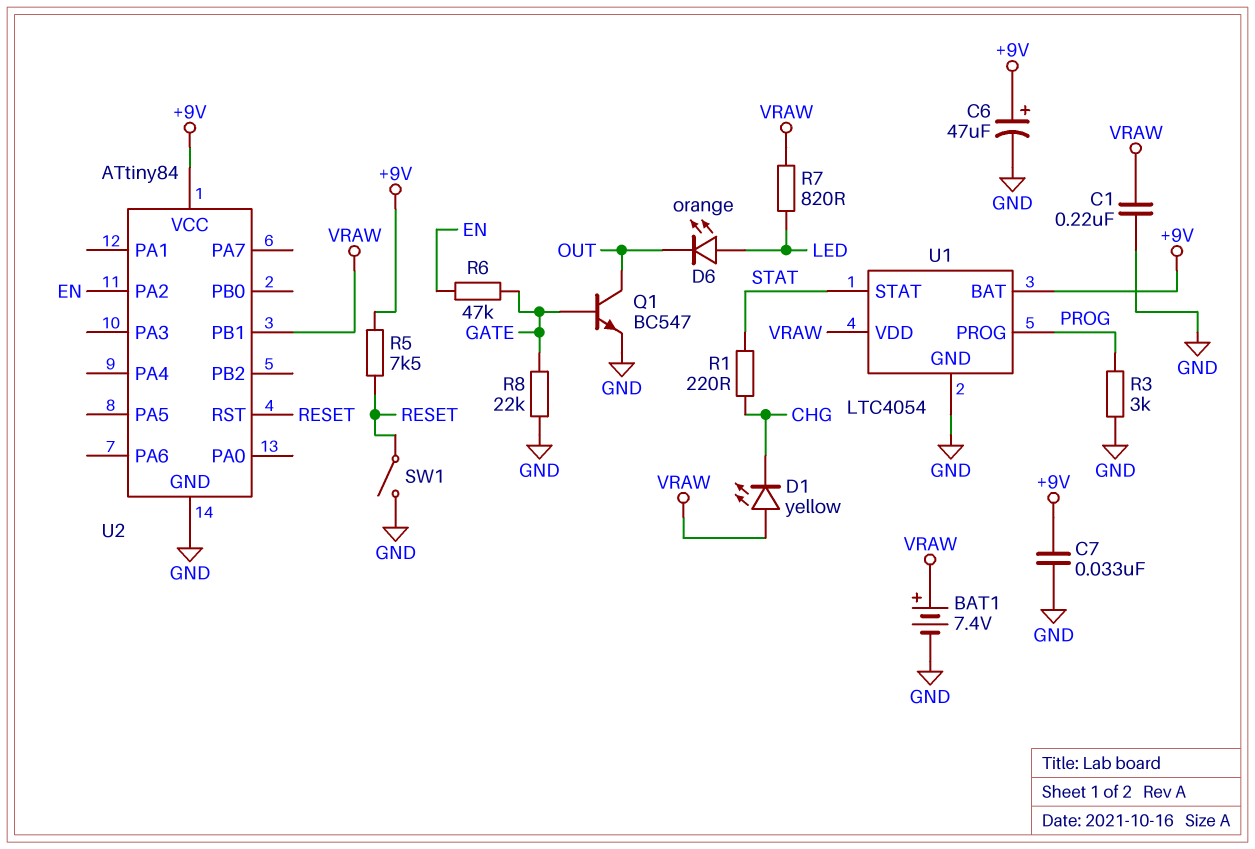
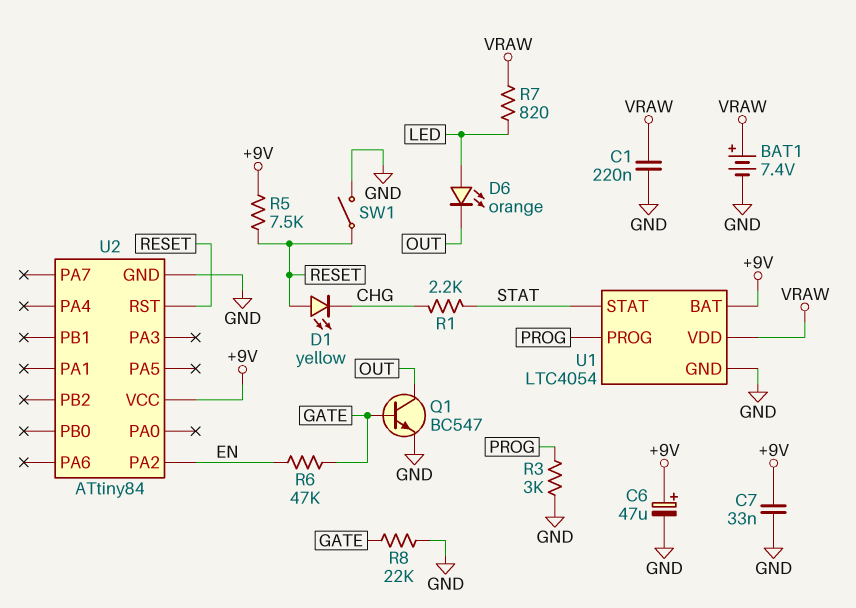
D1: LED yellow (A VRAW, K CHG) -> LED yellow (A RESET, K CHG)
R1: 220 (CHG, STAT) -> 2.2k (CHG, STAT)
U2 pin PB1: VRAW -> none

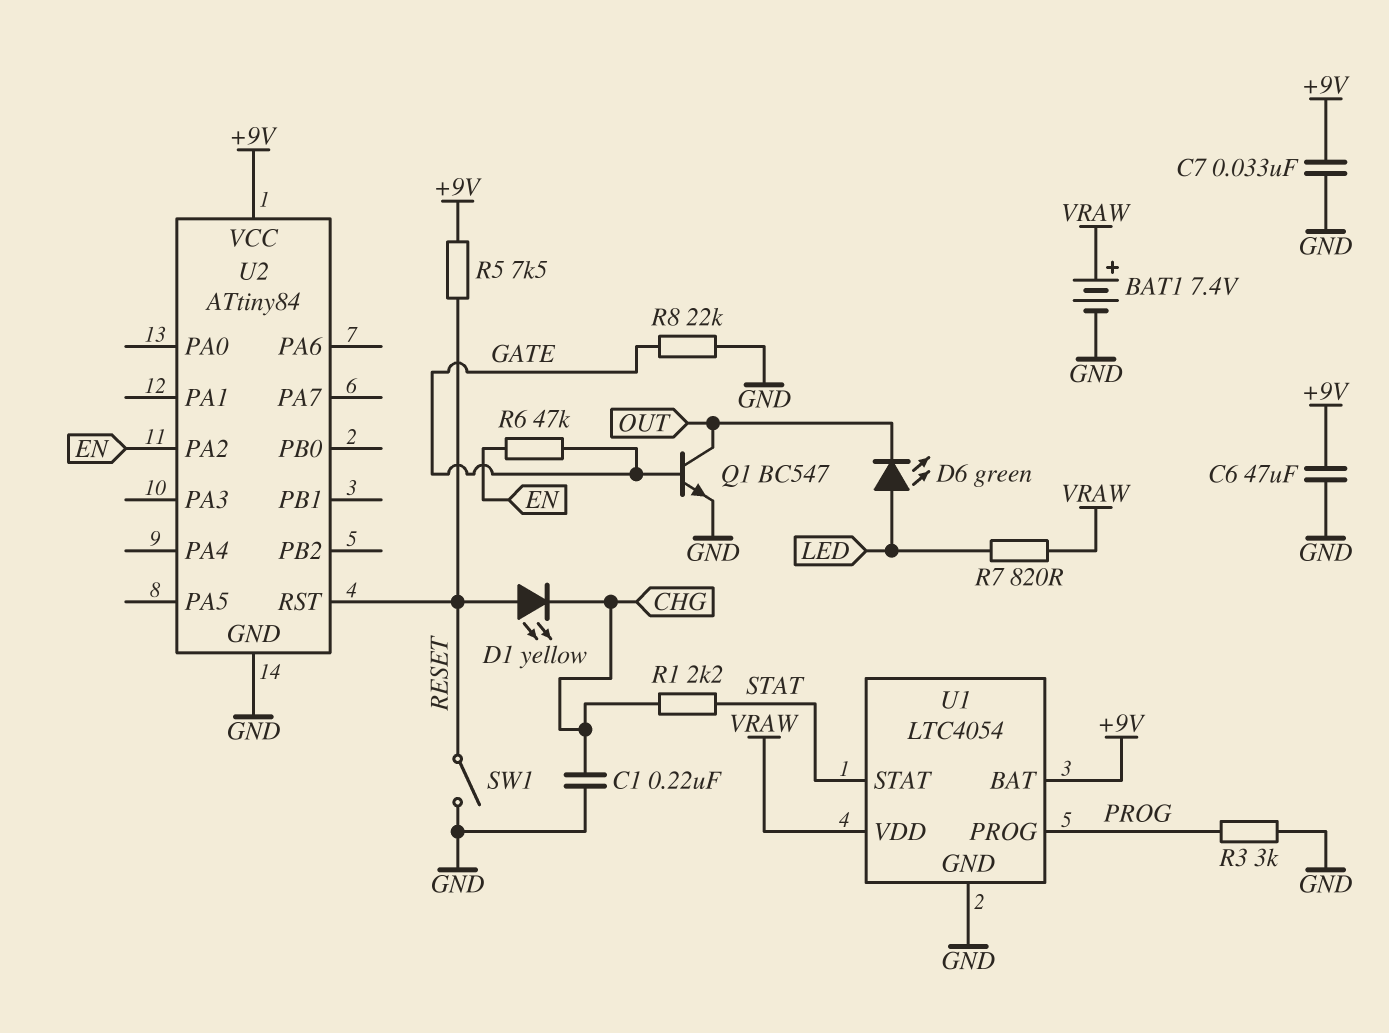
C1: 220nF (GND, VRAW) -> 220nF (CHG, GND)
C6: 47uF (plus +9V, minus GND) -> 47uF (+9V, GND)
D6: LED orange (A LED, K OUT) -> LED green (A LED, K OUT)

